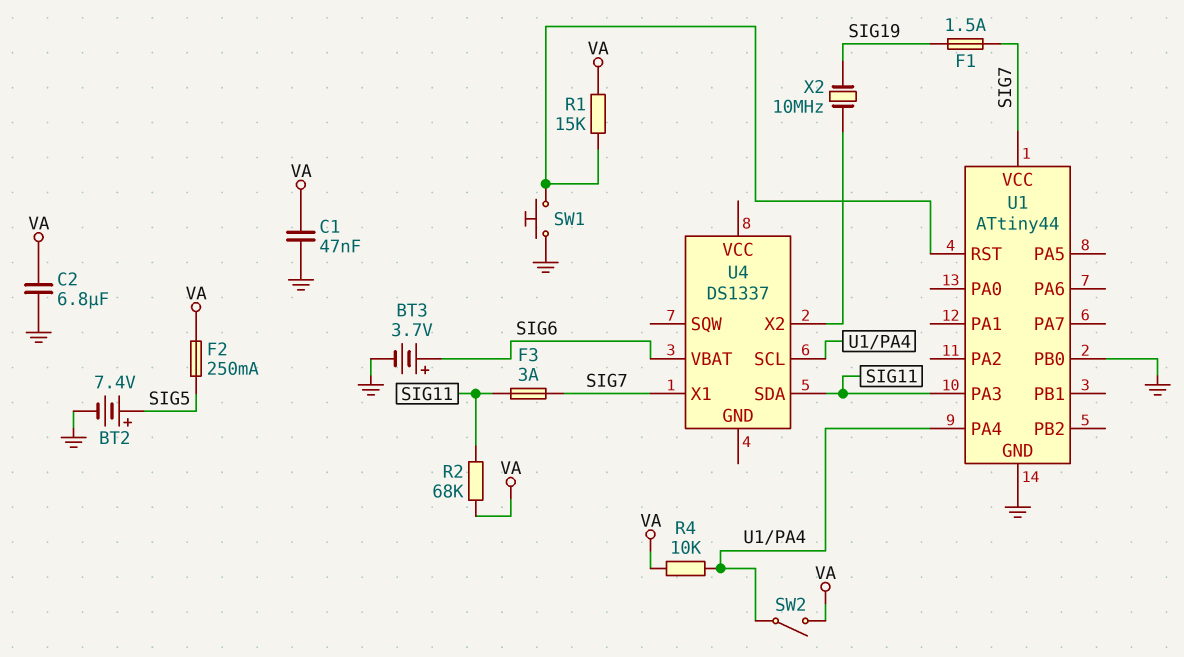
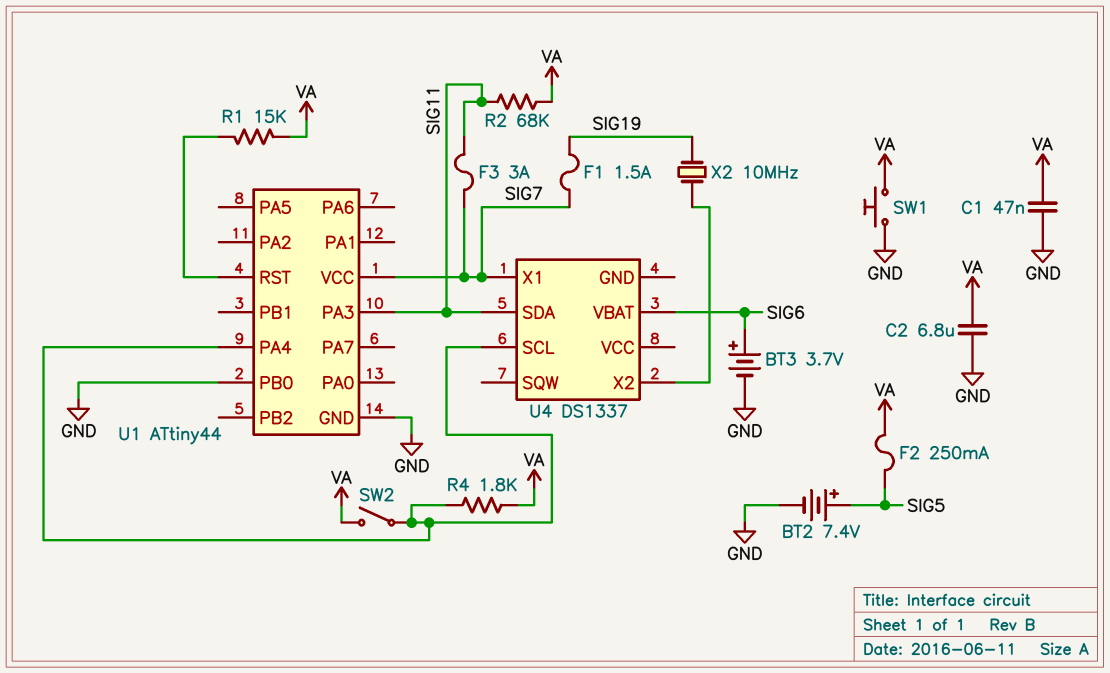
R4: 10k (U1/PA4, VA) -> 1.8k (U1/PA4, VA)
SW1: button (GND, U1/RST) -> button (GND, VA)

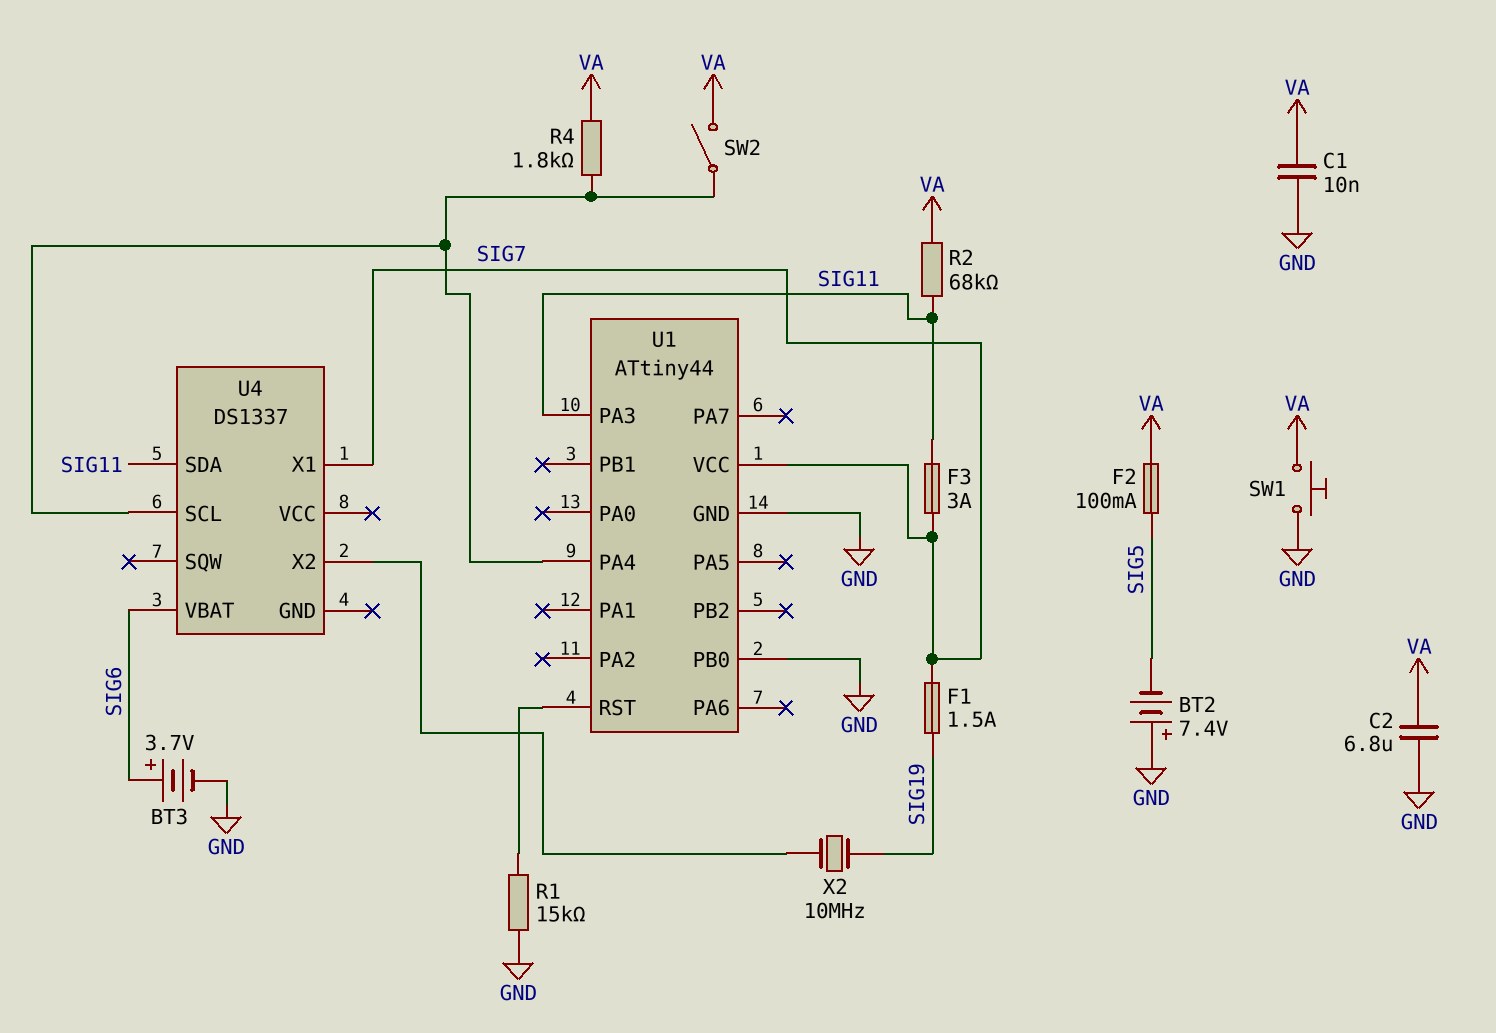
BT2: 7.4V (plus SIG5, minus GND) -> 7.4V (plus GND, minus SIG5)
C1: 47nF (GND, VA) -> 10nF (GND, VA)
F2: 250mA (SIG5, VA) -> 100mA (SIG5, VA)
R1: 15k (U1/RST, VA) -> 15k (GND, U1/RST)

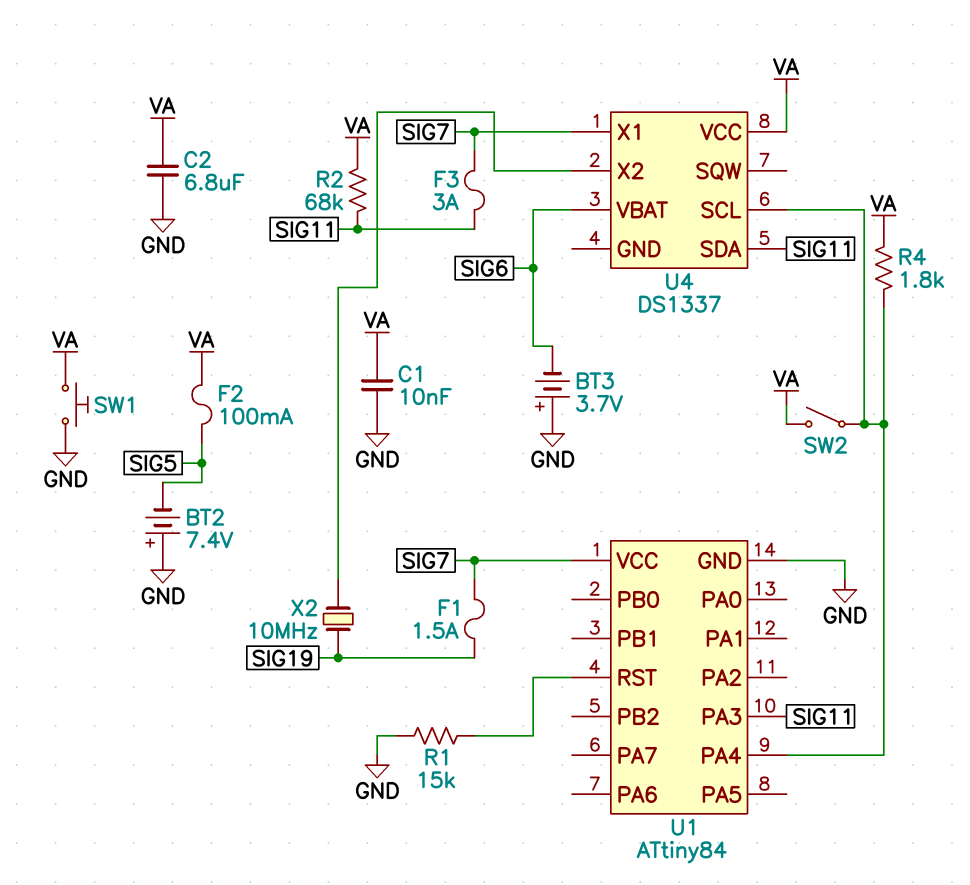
BT3: 3.7V (plus SIG6, minus GND) -> 3.7V (plus GND, minus SIG6)
U1: ATtiny44 -> ATtiny84
U1 pin PB0: GND -> none
U4 pin VCC: none -> VA

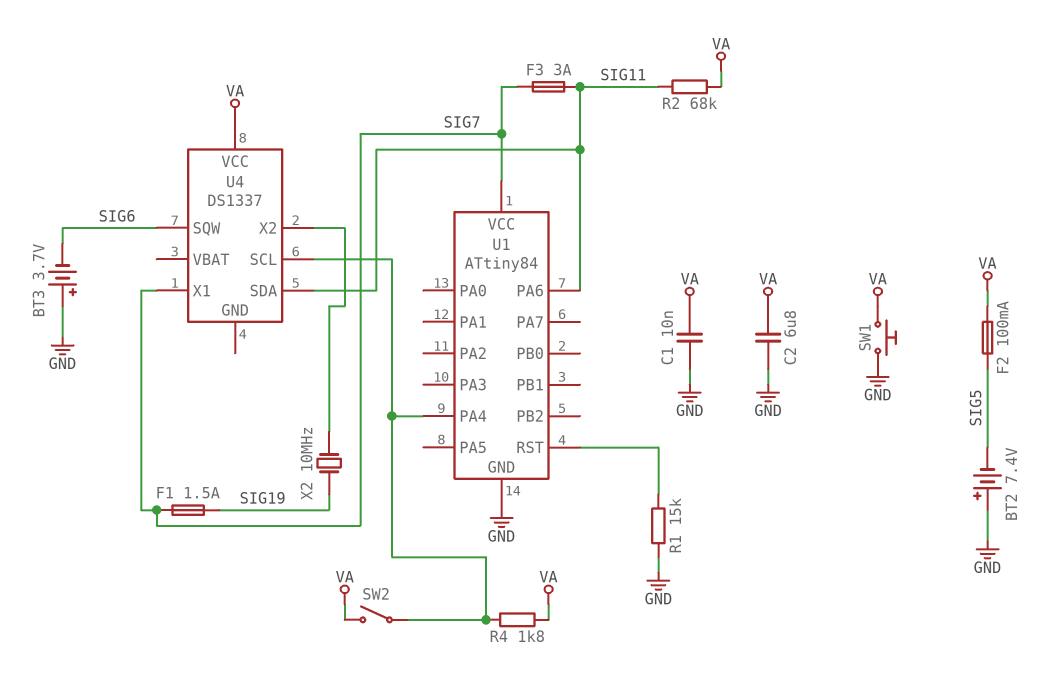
U1 pin PA3: SIG11 -> none
U1 pin PA6: none -> SIG11
U4 pin SQW: none -> SIG6
U4 pin VBAT: SIG6 -> none

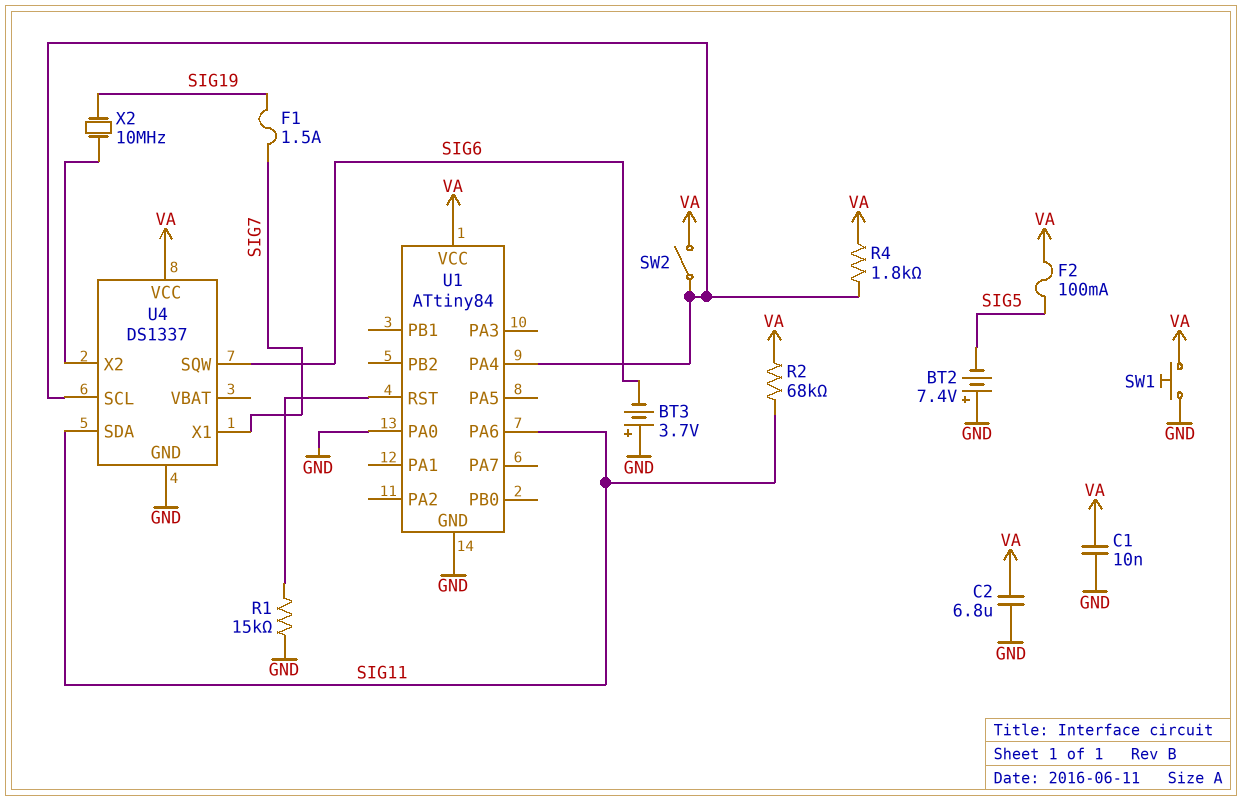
F3: 3A (SIG7, SIG11) -> none
U1 pin PA0: none -> GND
U1 pin VCC: SIG7 -> VA
U4 pin GND: none -> GND

